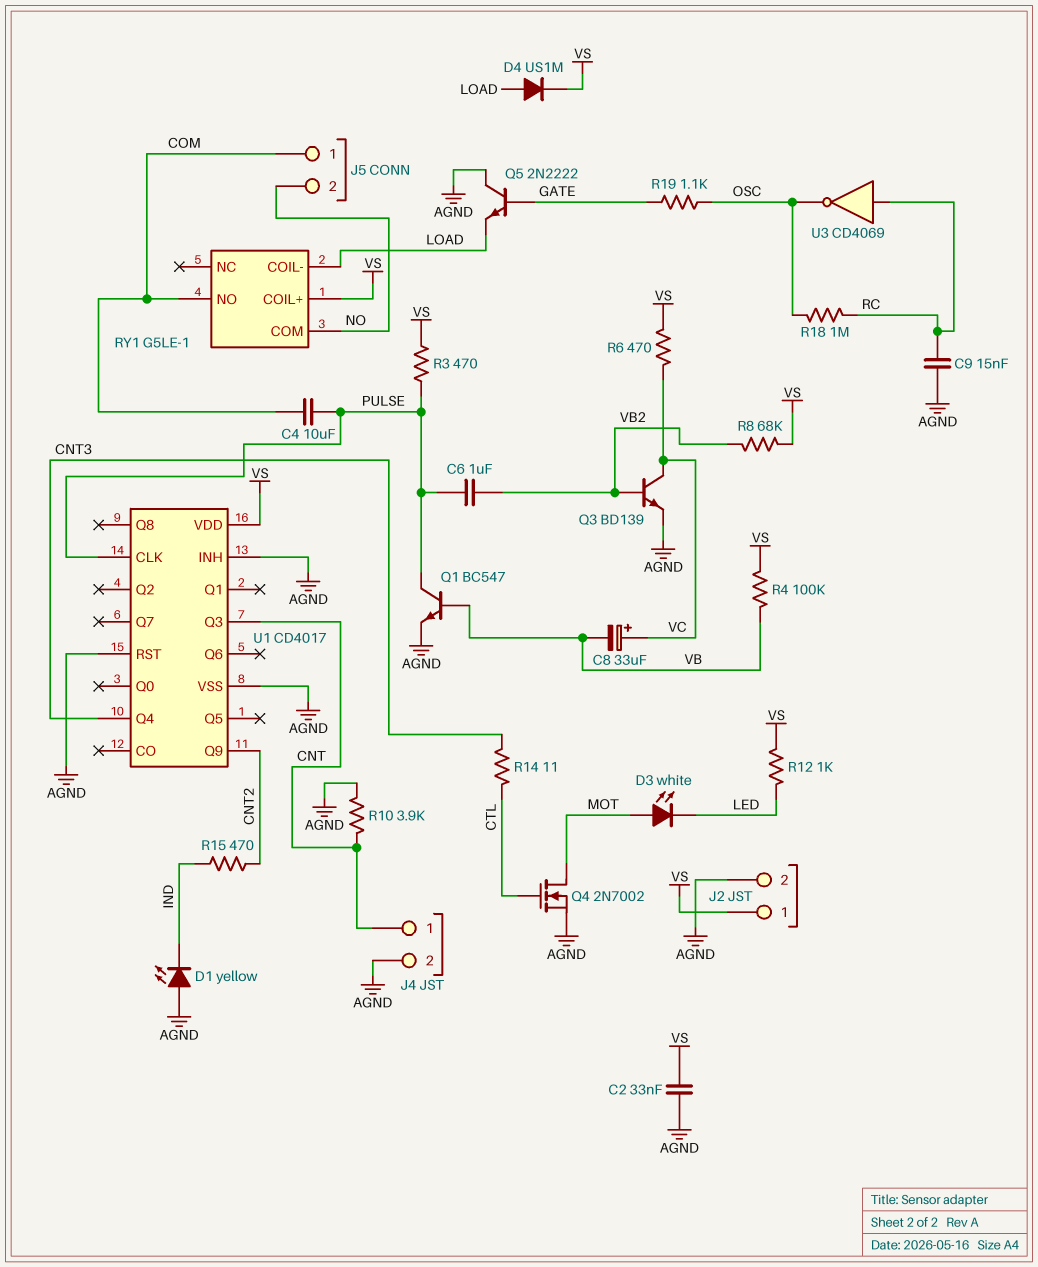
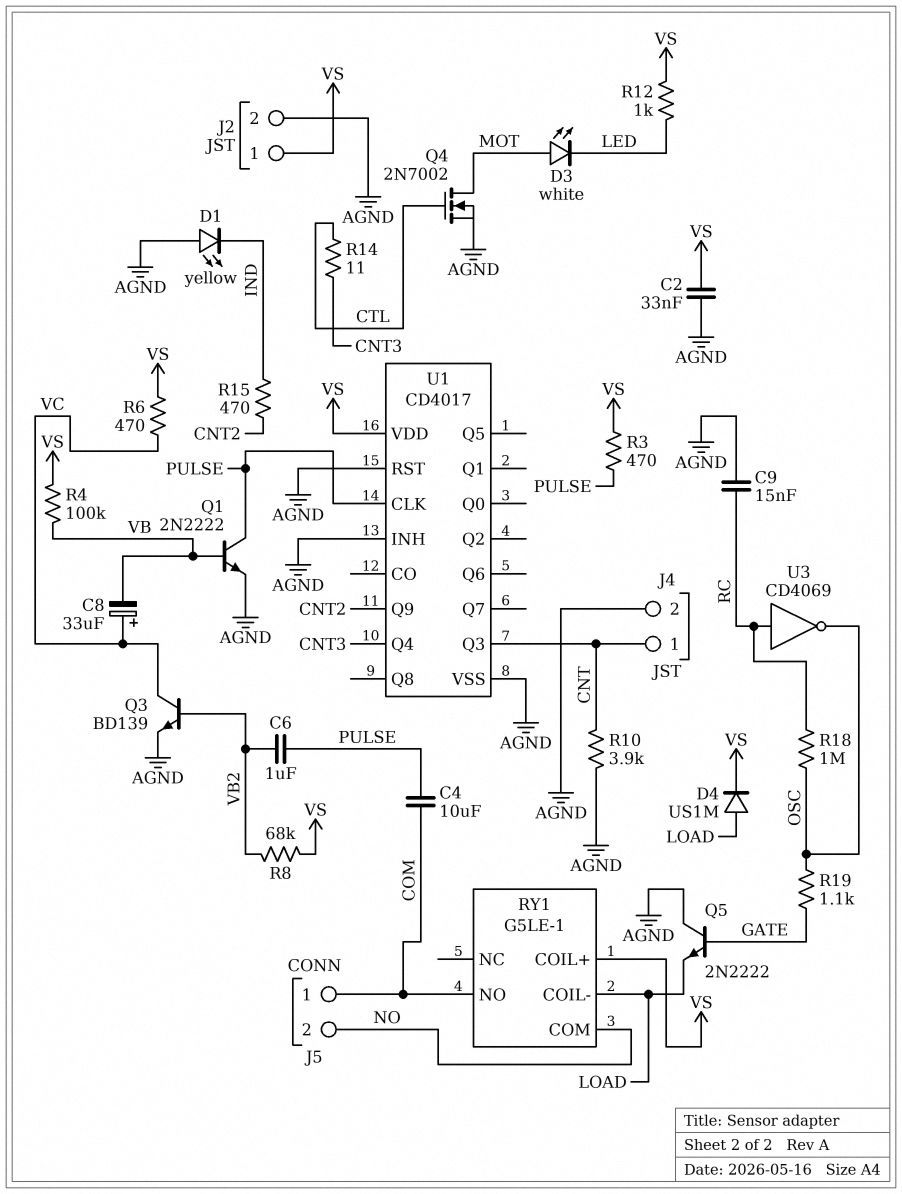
Q1: NPN BC547 (B VB, C PULSE, E AGND) -> NPN 2N2222 (B VB, C PULSE, E AGND)

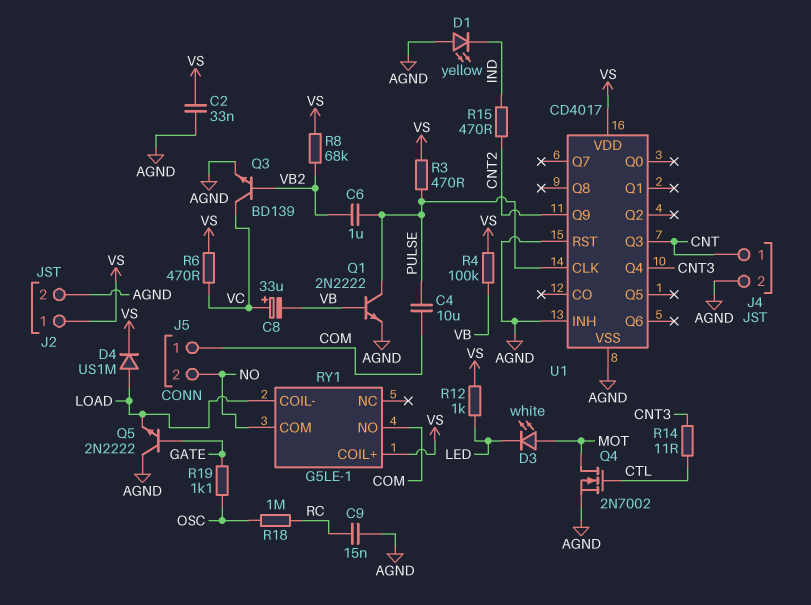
R10: 3.9k (AGND, CNT) -> none
U3: NOT CD4069 (in RC, out OSC) -> none

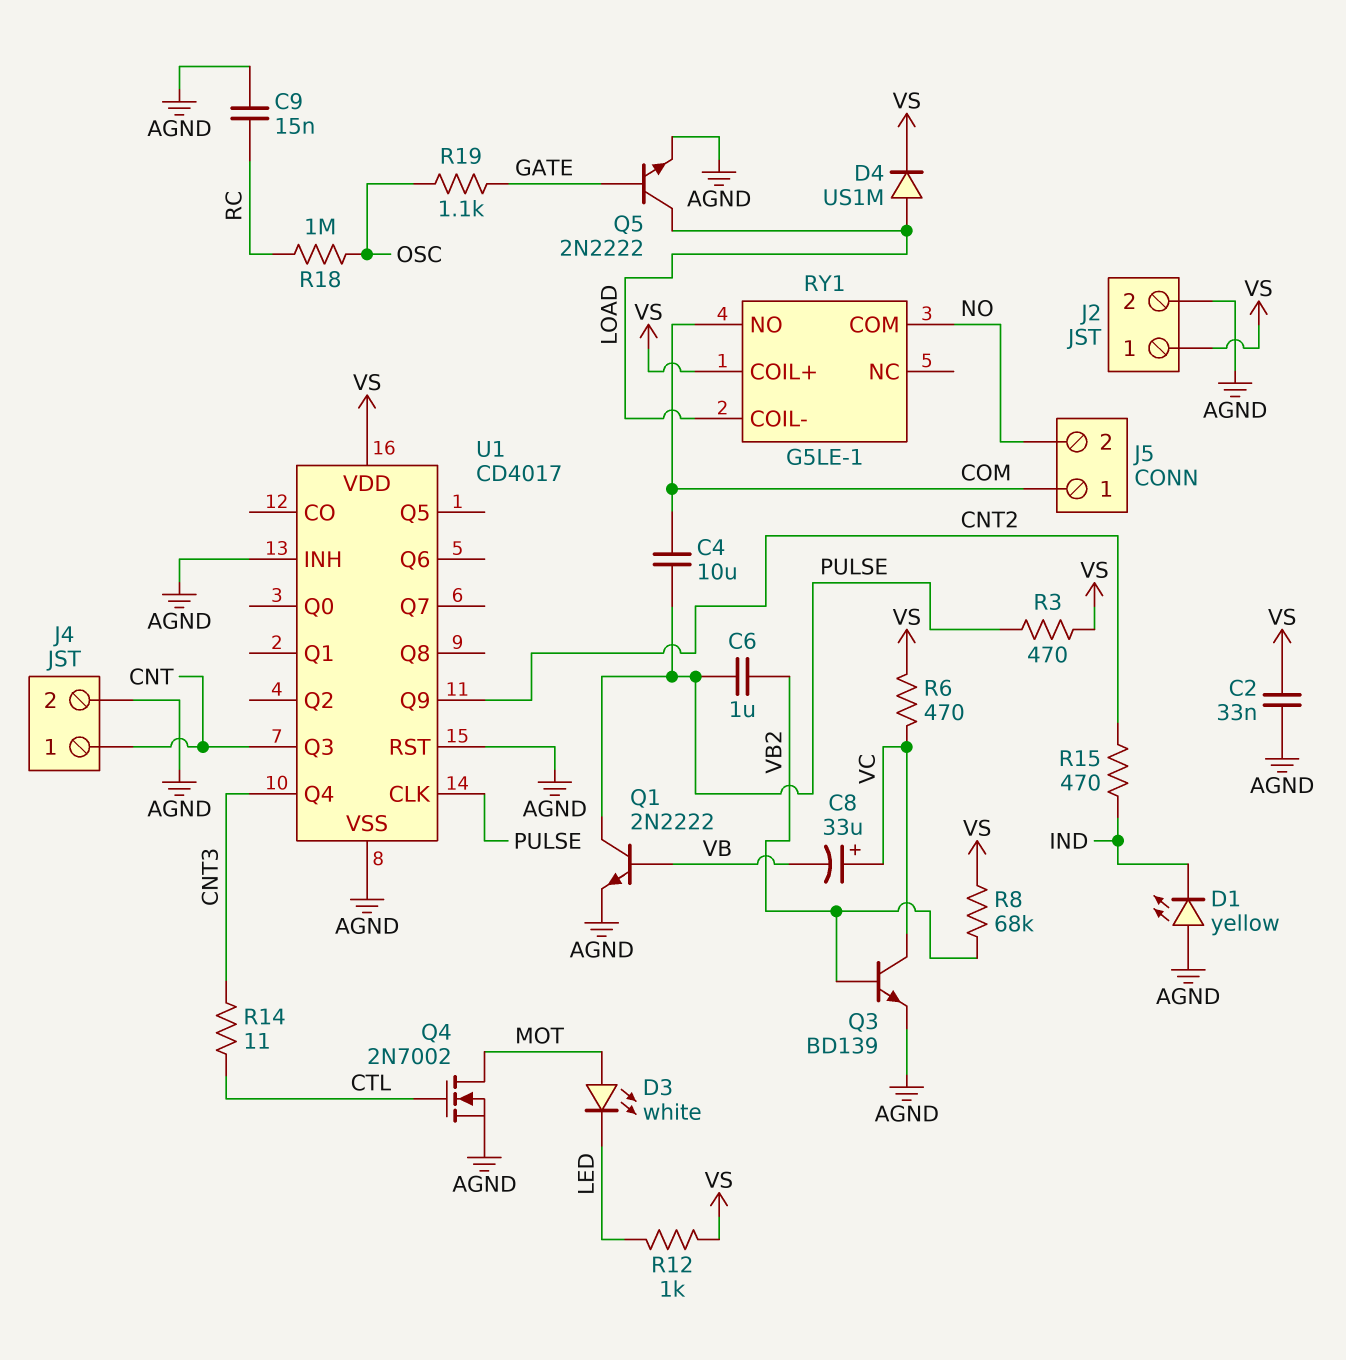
Q5: NPN 2N2222 (B GATE, C AGND, E LOAD) -> NPN 2N2222 (B GATE, C LOAD, E AGND)
R4: 100k (VB, VS) -> none

